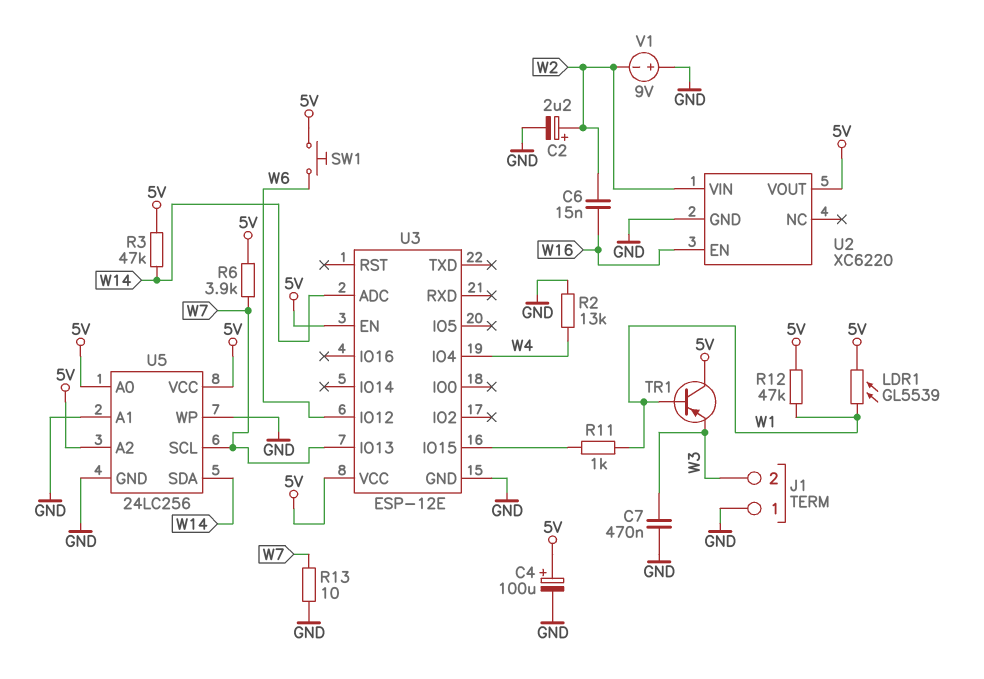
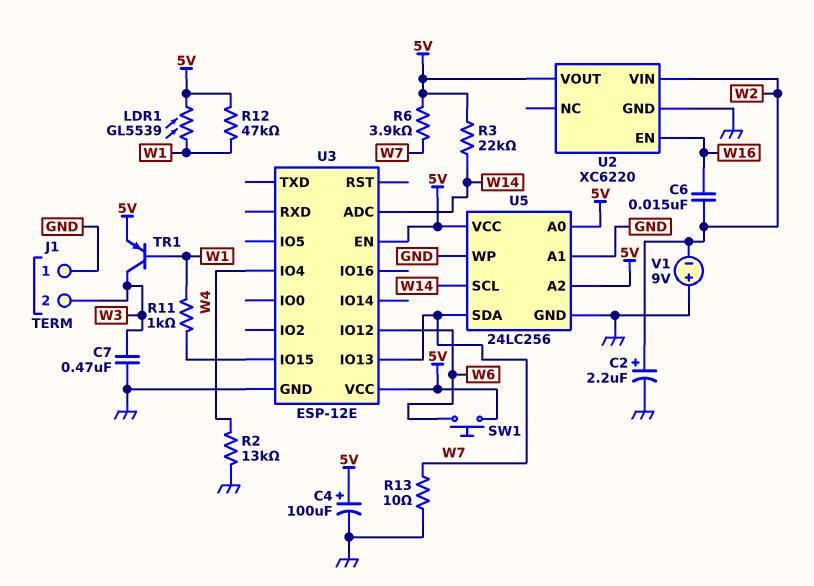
R3: 47k (5V, W14) -> 22k (5V, W14)
TR1: PNP (B W1, C 5V, E W3) -> PNP (B W1, C W3, E 5V)
U5 pin SCL: W7 -> W14
U5 pin SDA: W14 -> W7

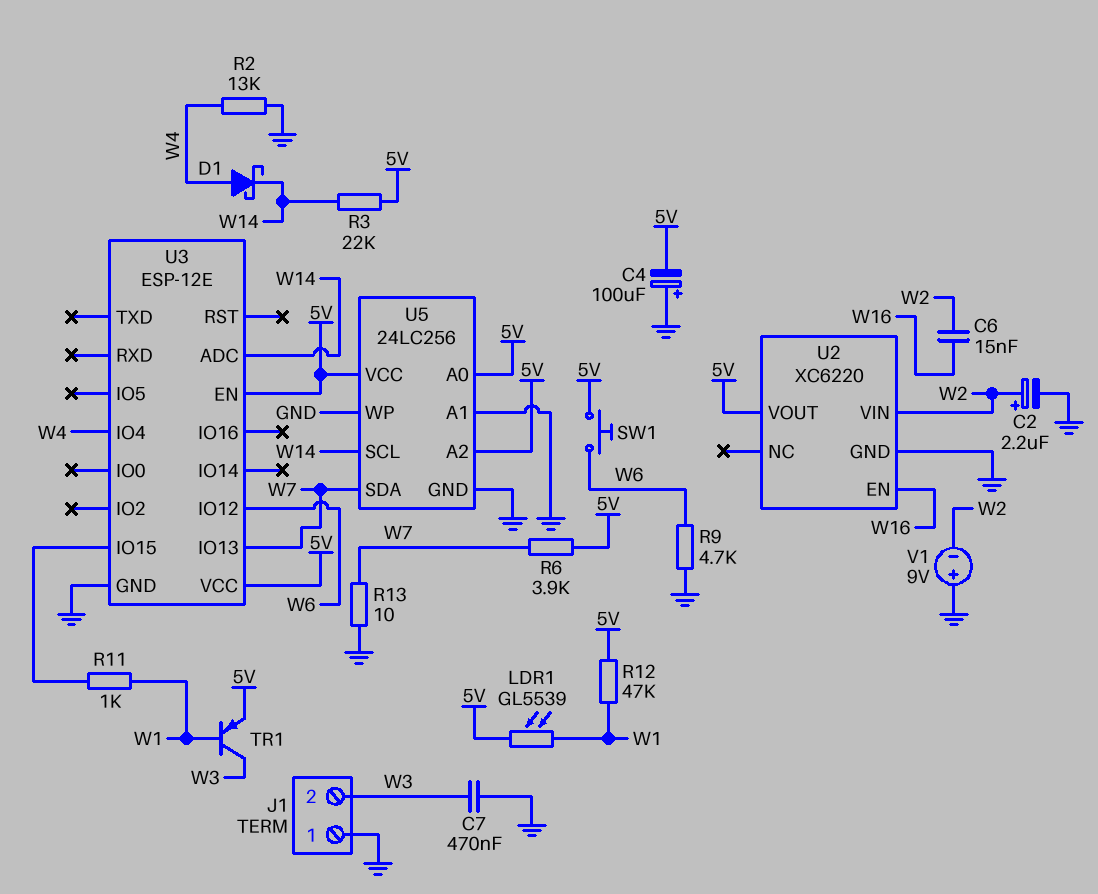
C4: 100uF (plus 5V, minus GND) -> 100uF (plus GND, minus 5V)
D1: none -> schottky (A W4, K W14)
R9: none -> 4.7k (GND, W6)

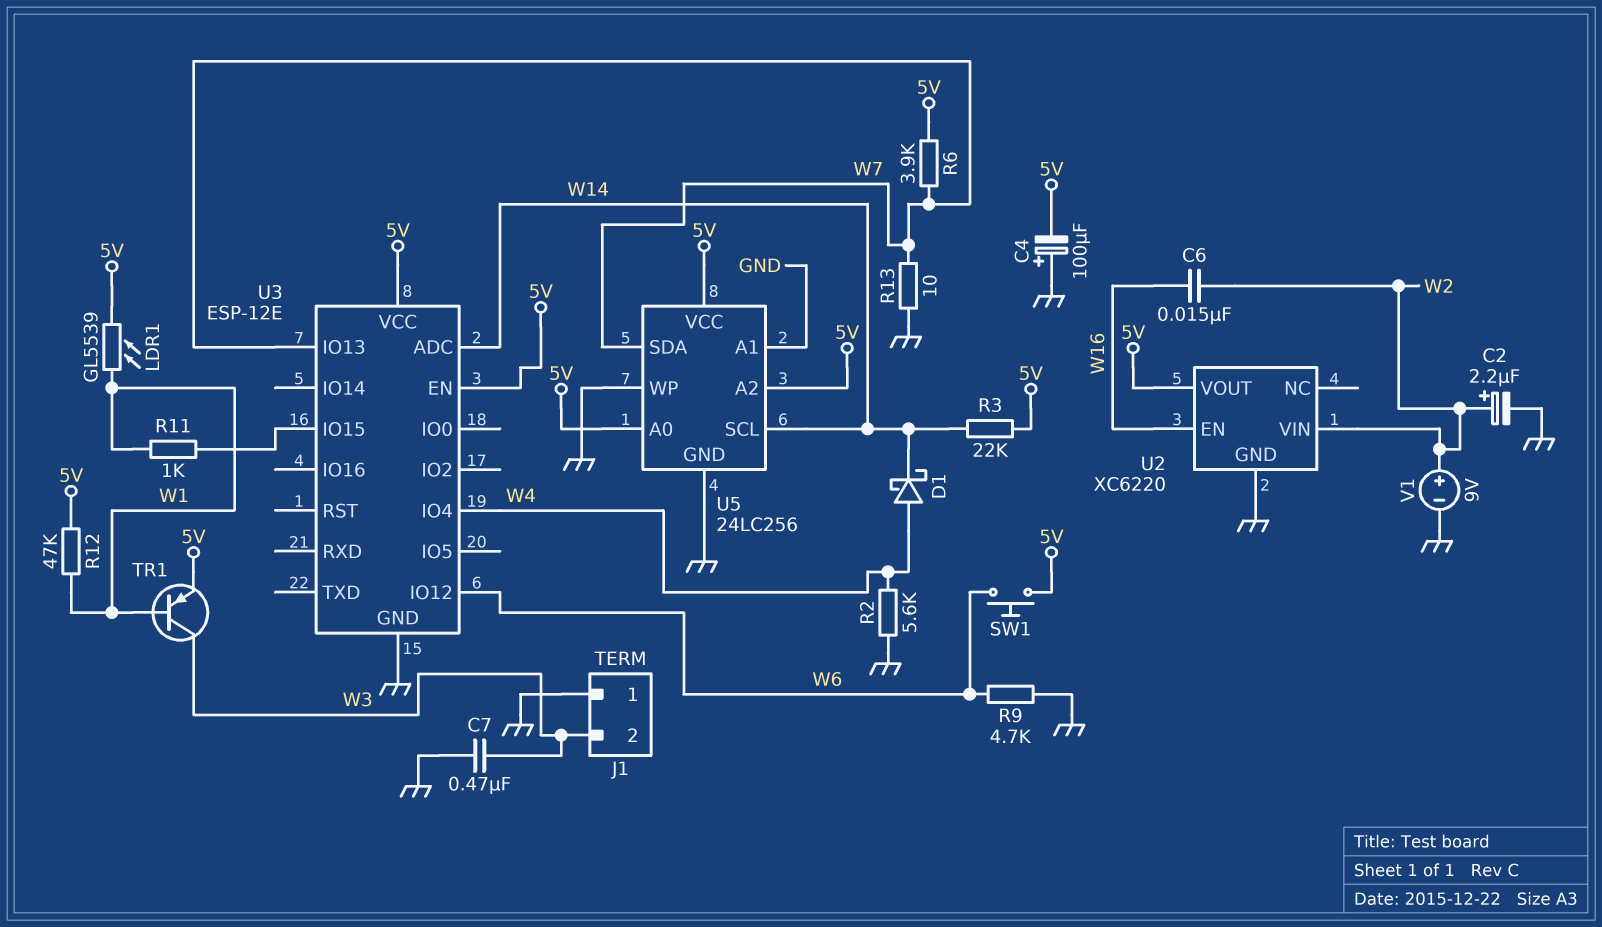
R2: 13k (GND, W4) -> 5.6k (GND, W4)
V1: 9V (plus GND, minus W2) -> 9V (plus W2, minus GND)

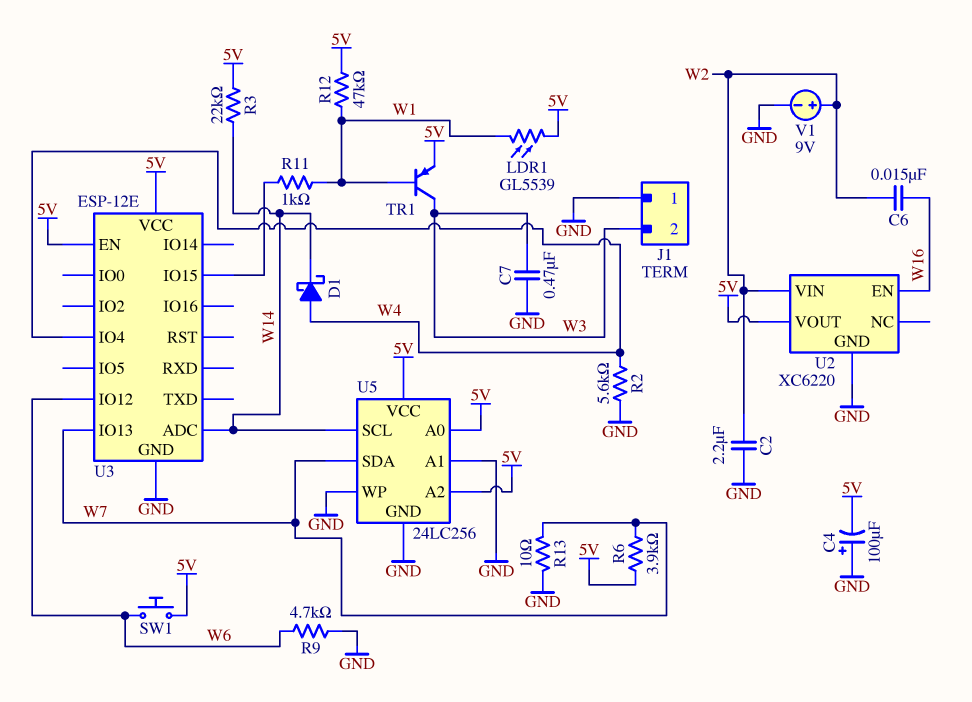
C2: 2.2uF (plus W2, minus GND) -> 2.2uF (GND, W2)

